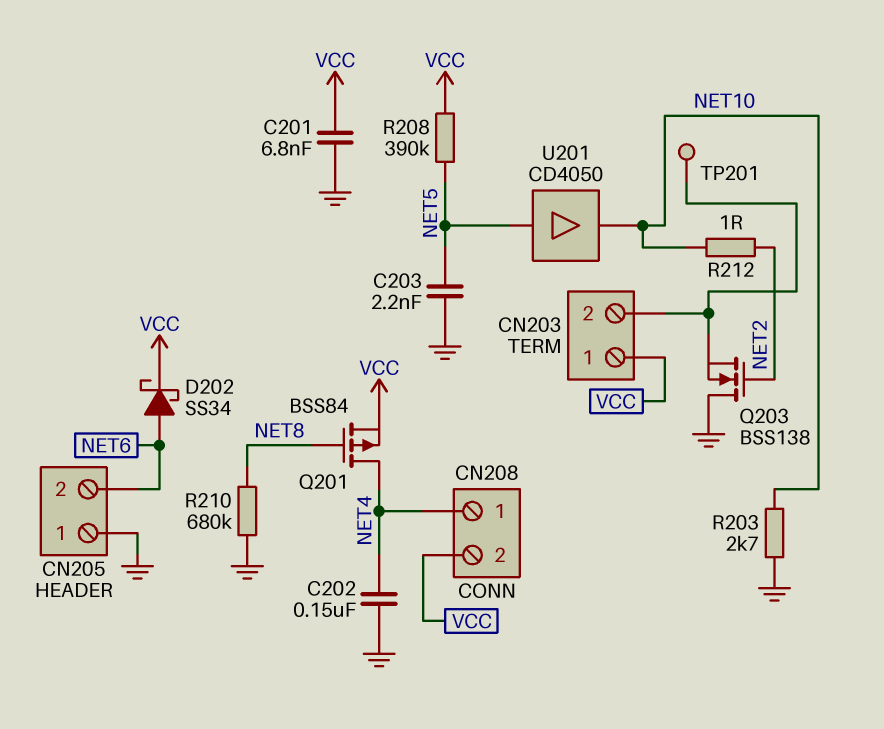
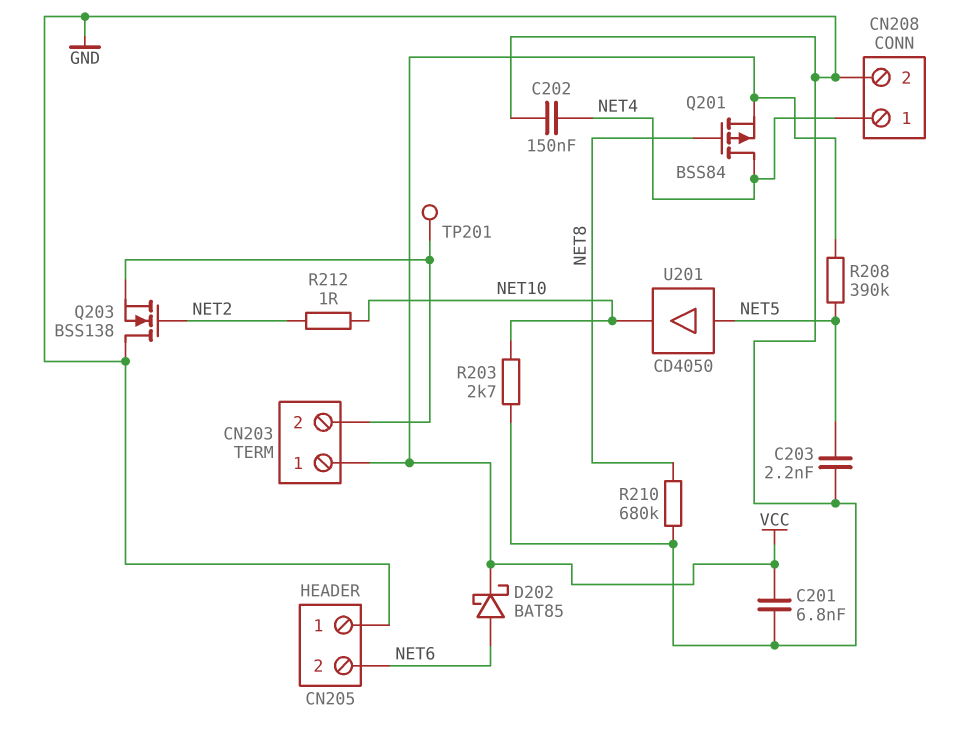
CN208 pin 2: VCC -> GND
D202: schottky SS34 (A NET6, K VCC) -> schottky BAT85 (A NET6, K VCC)

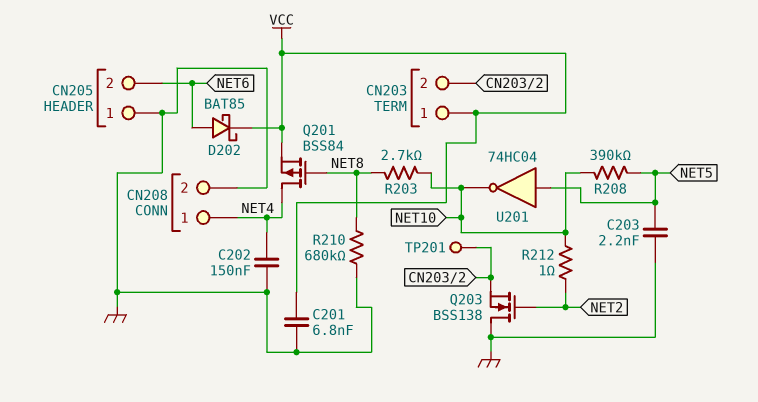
R203: 2.7k (GND, NET10) -> 2.7k (NET8, NET10)
R208: 390k (NET5, VCC) -> 390k (NET5, NET10)
U201: buffer CD4050 (in NET5, out NET10) -> NOT 74HC04 (in NET5, out NET10)

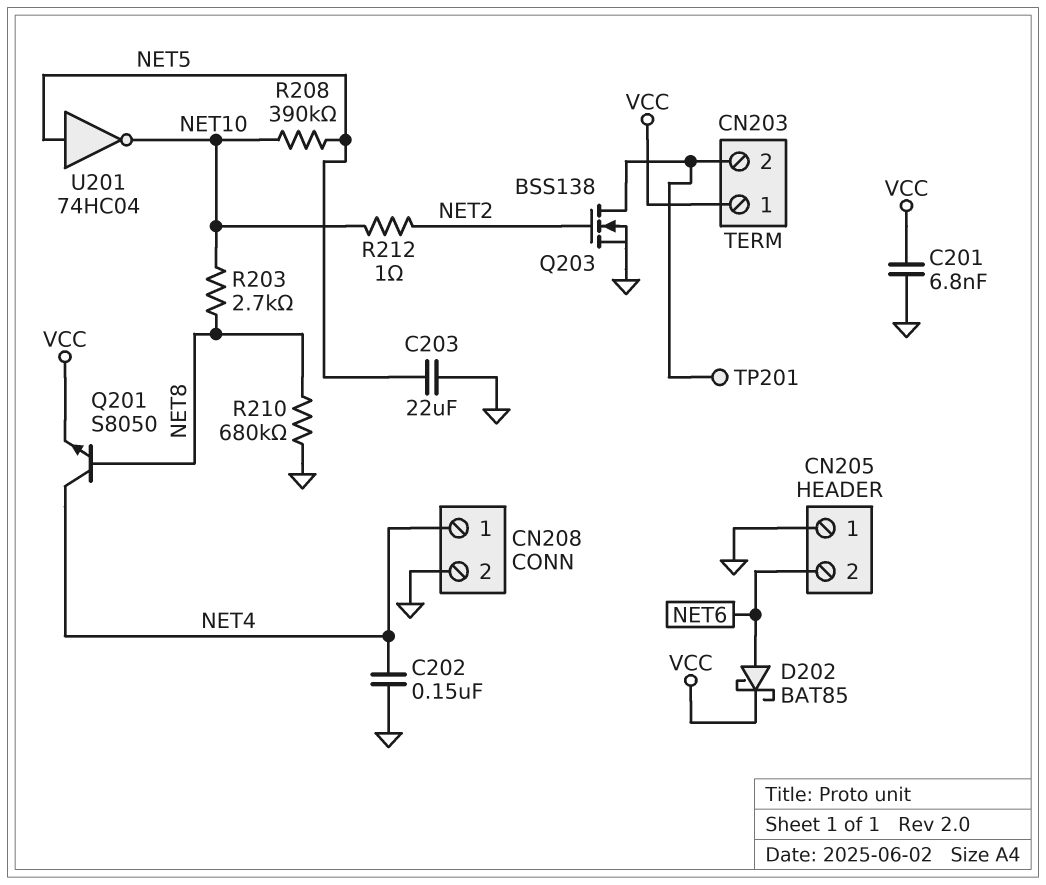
C203: 2.2nF (GND, NET5) -> 22uF (GND, NET5)
Q201: PMOS BSS84 (G NET8, D NET4, S VCC) -> NPN S8050 (B NET8, C NET4, E VCC)
Q203: NMOS BSS138 (G NET2, D GND, S CN203/2) -> NMOS BSS138 (G NET2, D CN203/2, S GND)

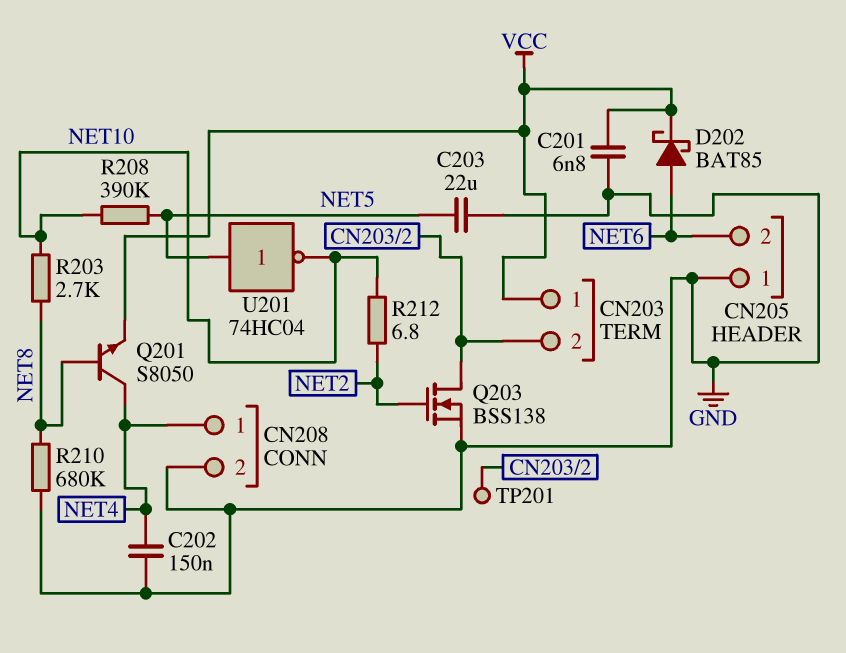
R212: 1 (NET2, NET10) -> 6.8 (NET2, NET10)

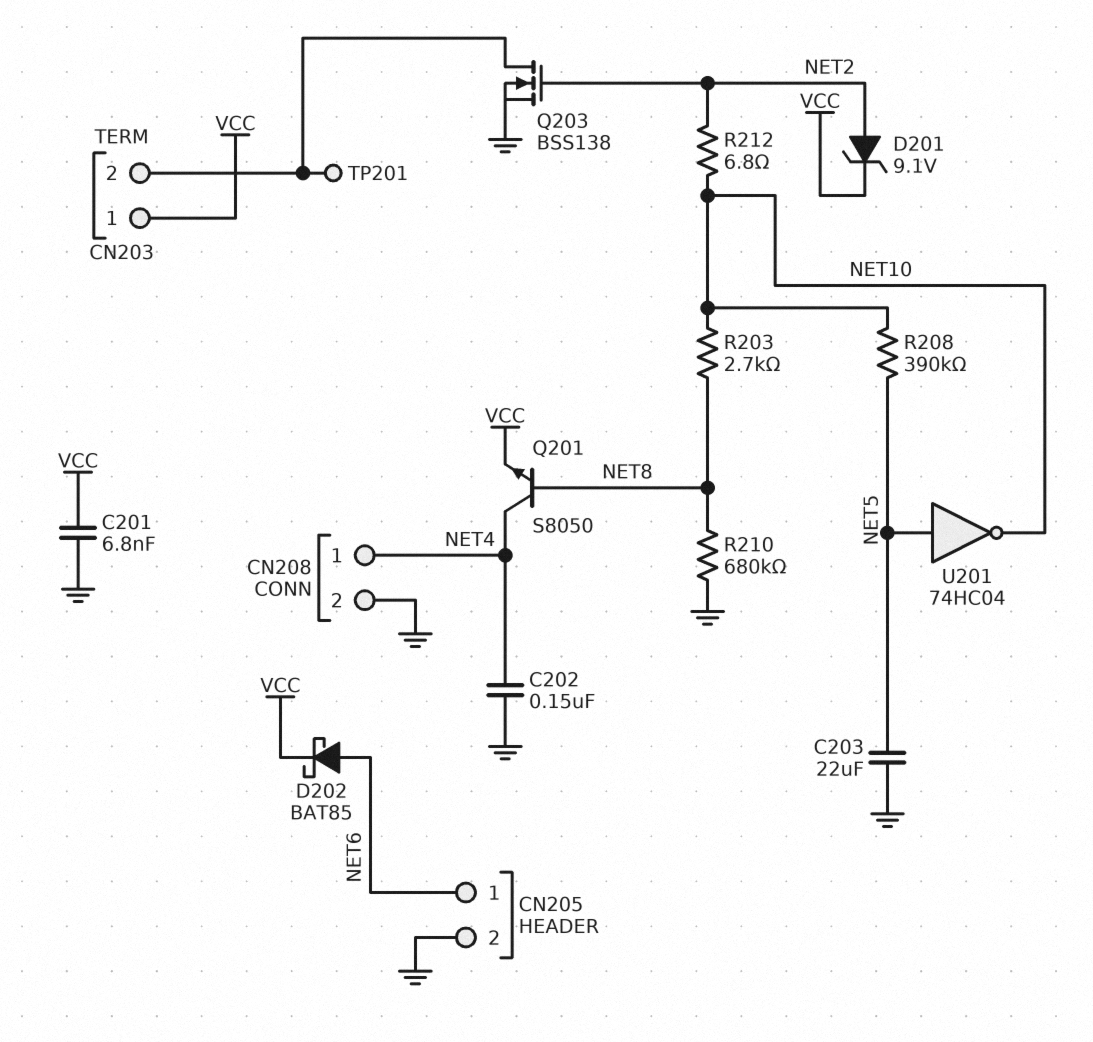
CN205 pin 1: GND -> NET6
CN205 pin 2: NET6 -> GND
D201: none -> zener 9.1V (A NET2, K VCC)

